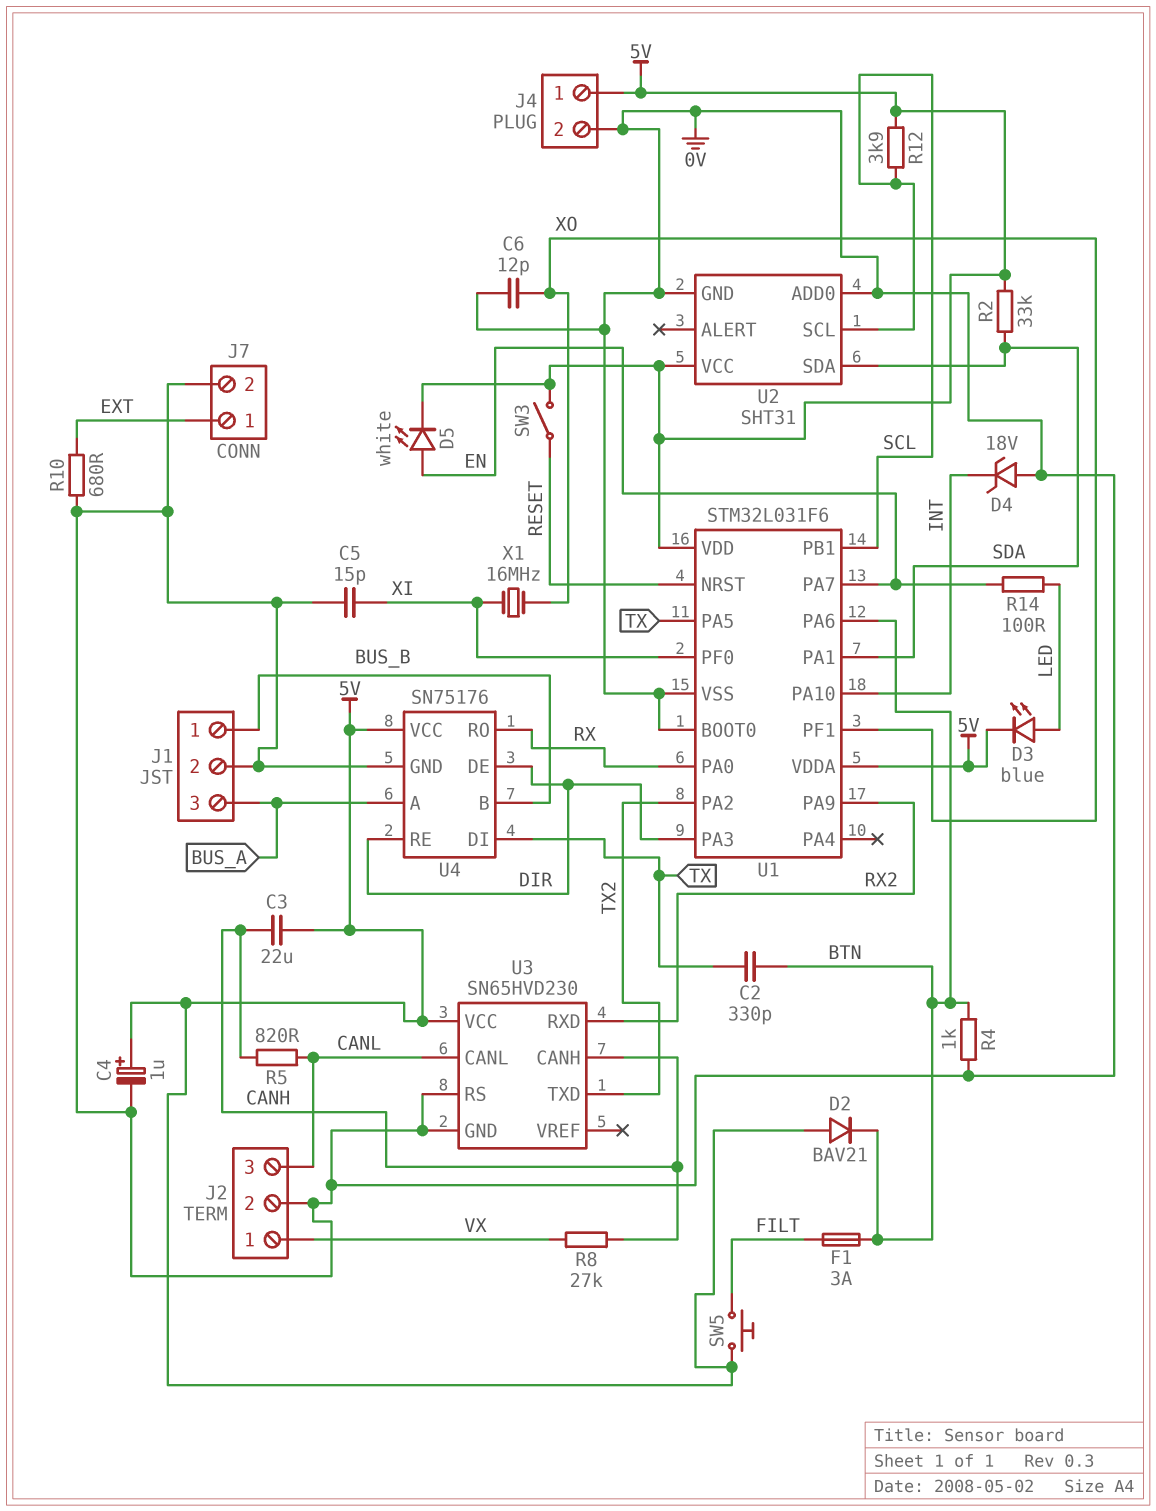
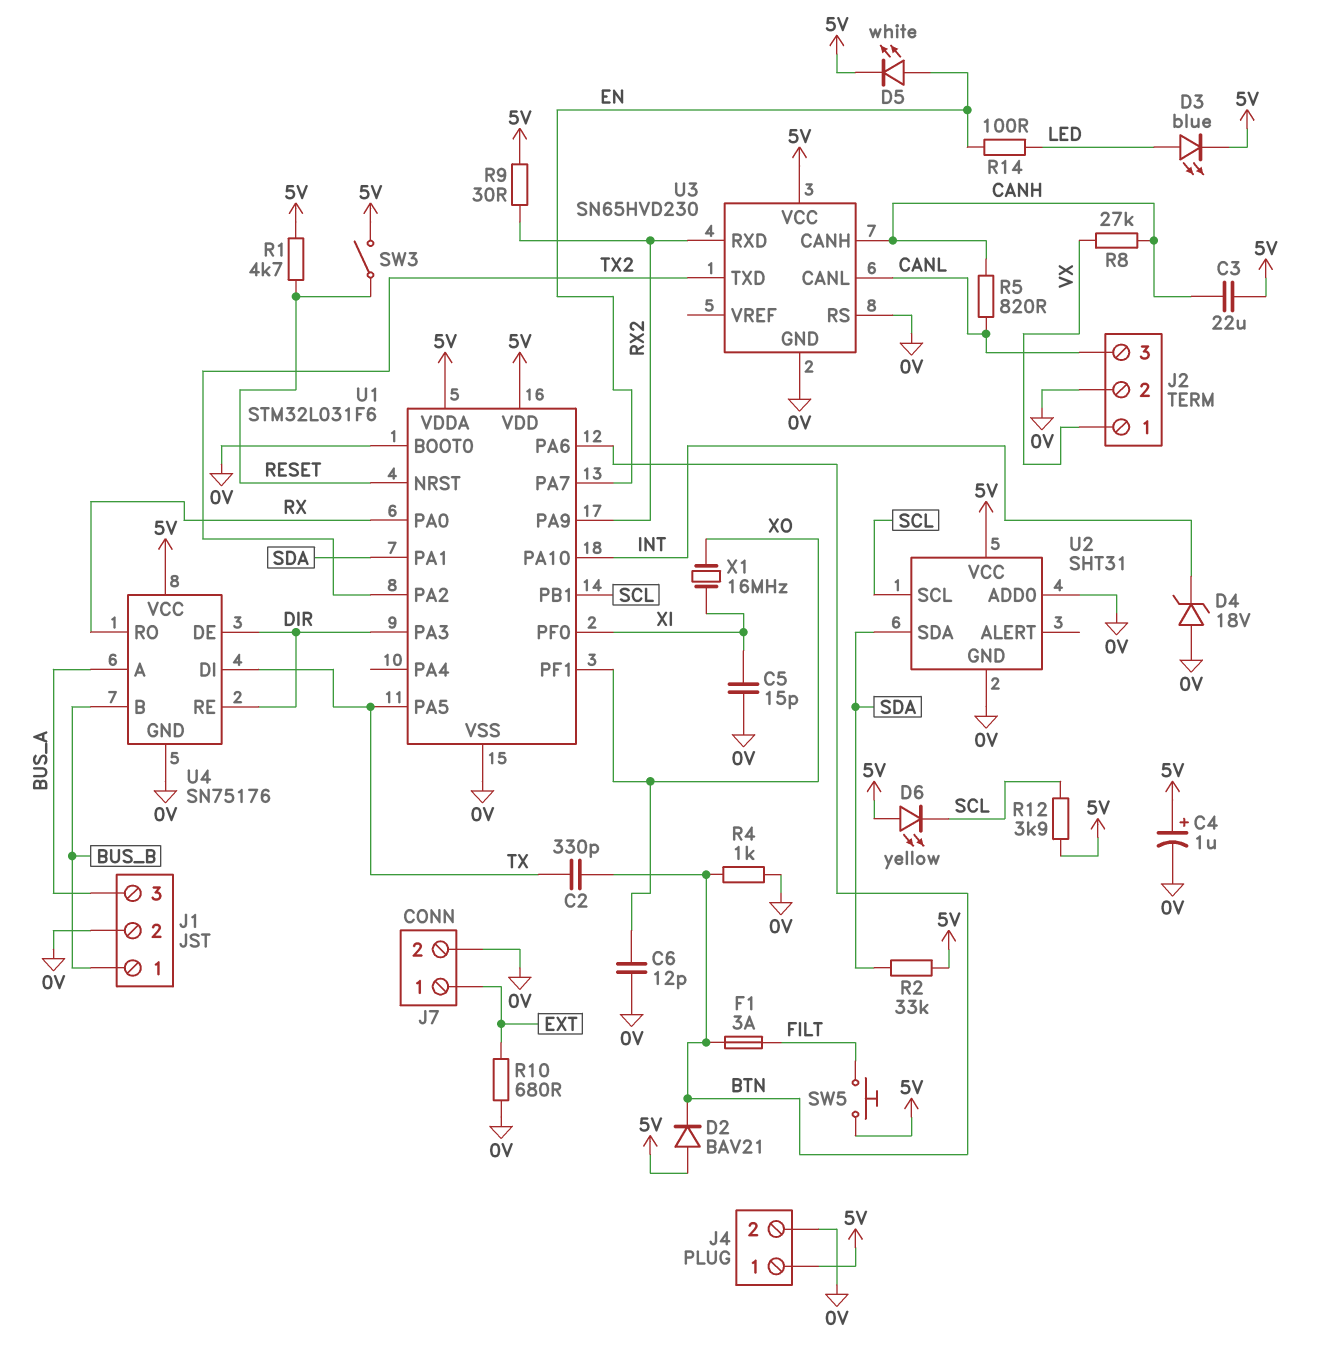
D6: none -> LED yellow (A 5V, K SCL)
R1: none -> 4.7k (5V, RESET)
R9: none -> 30 (5V, RX2)

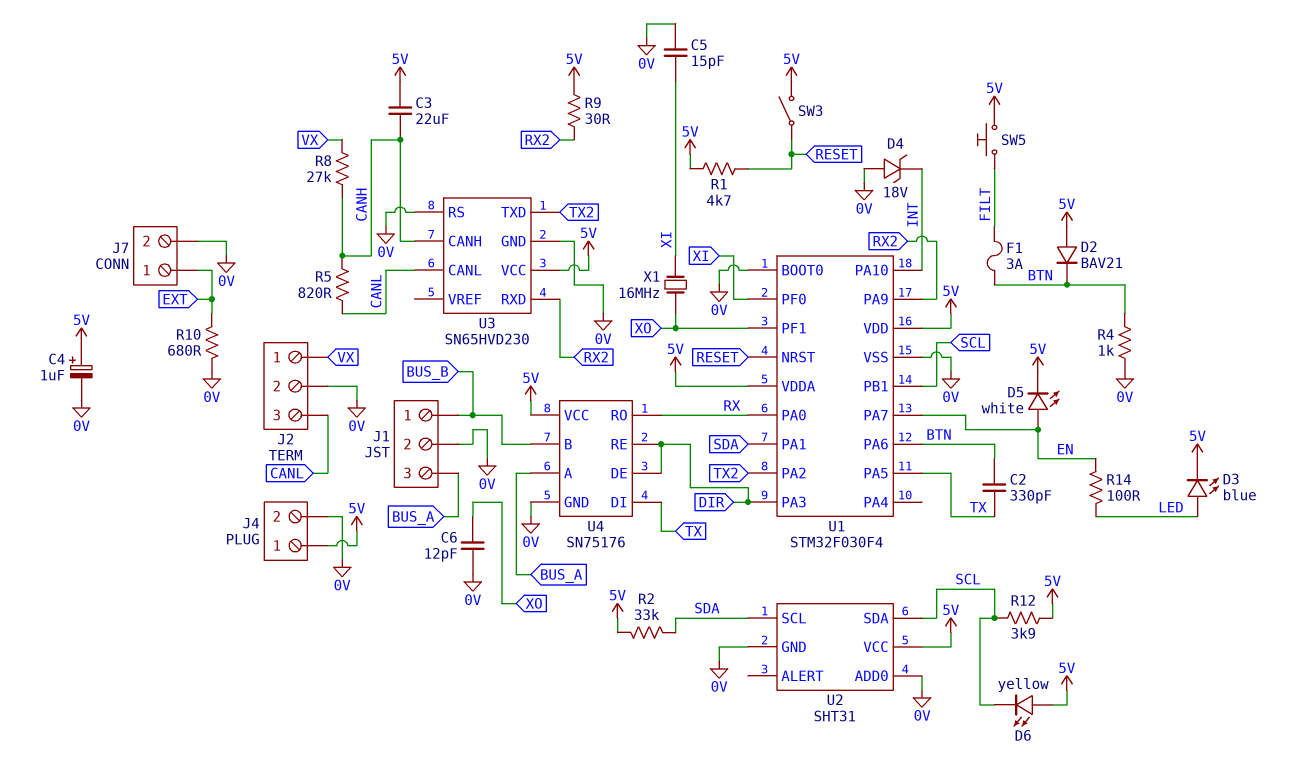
U1: STM32L031F6 -> STM32F030F4
U2 pin SCL: SCL -> SDA
U2 pin SDA: SDA -> SCL

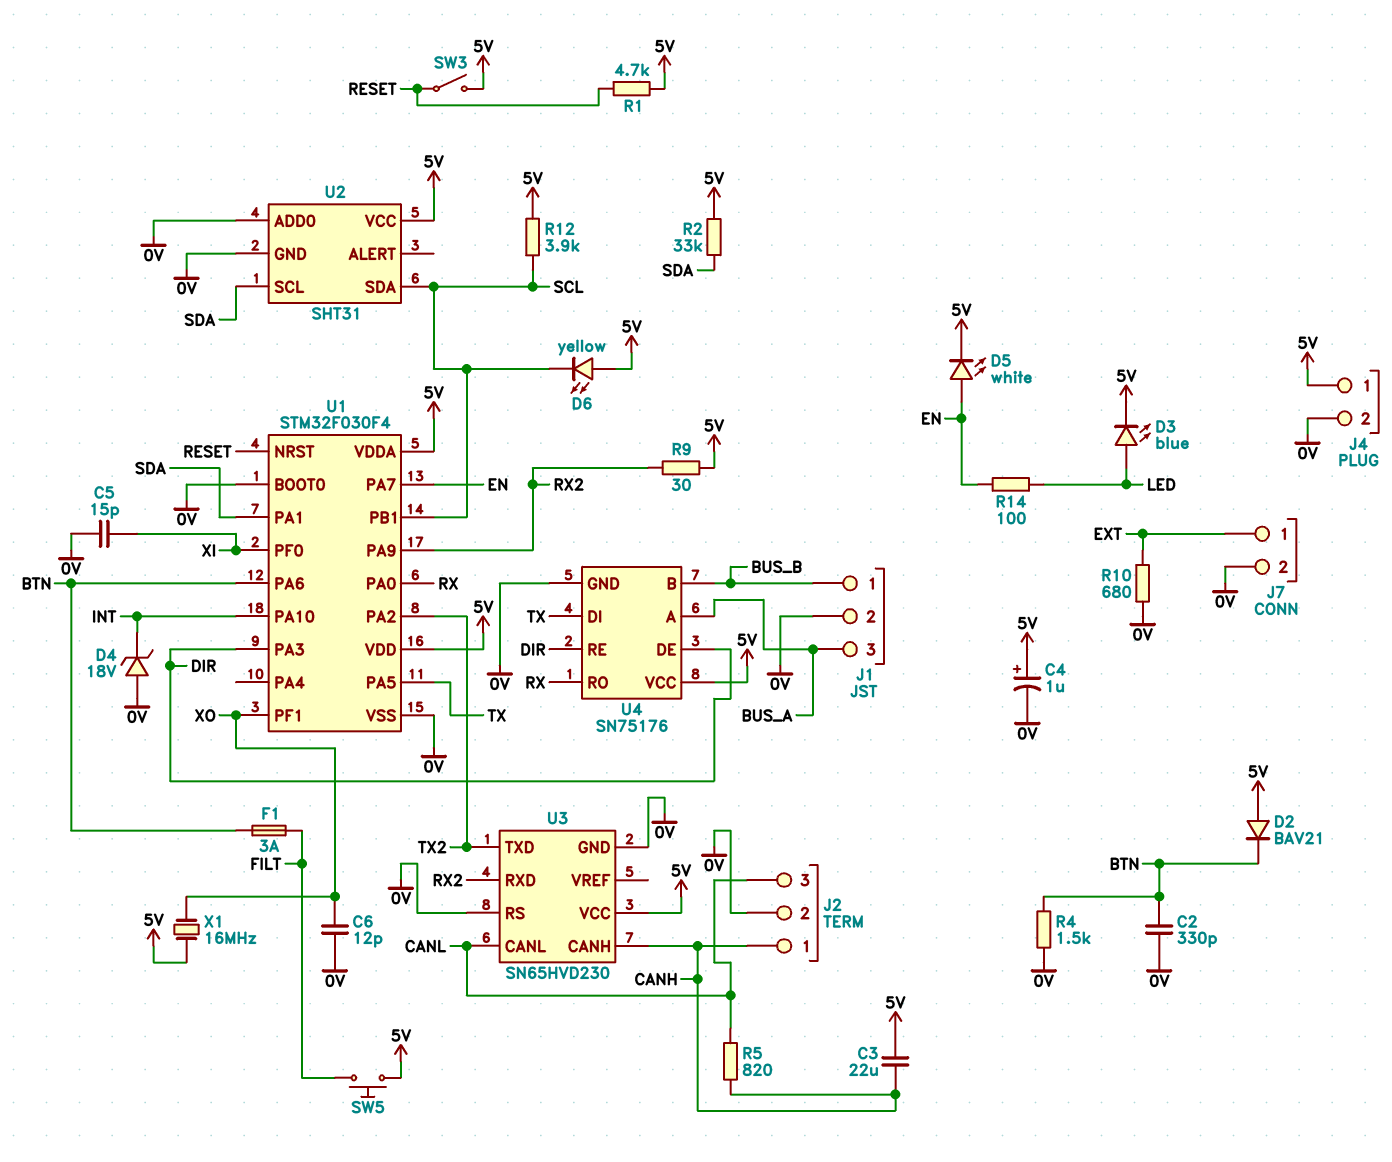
C2: 330pF (BTN, TX) -> 330pF (0V, BTN)
J2 pin 1: VX -> CANH
R4: 1k (0V, BTN) -> 1.5k (0V, BTN)
R8: 27k (CANH, VX) -> none
X1: 16MHz (XI, XO) -> 16MHz (5V, XO)

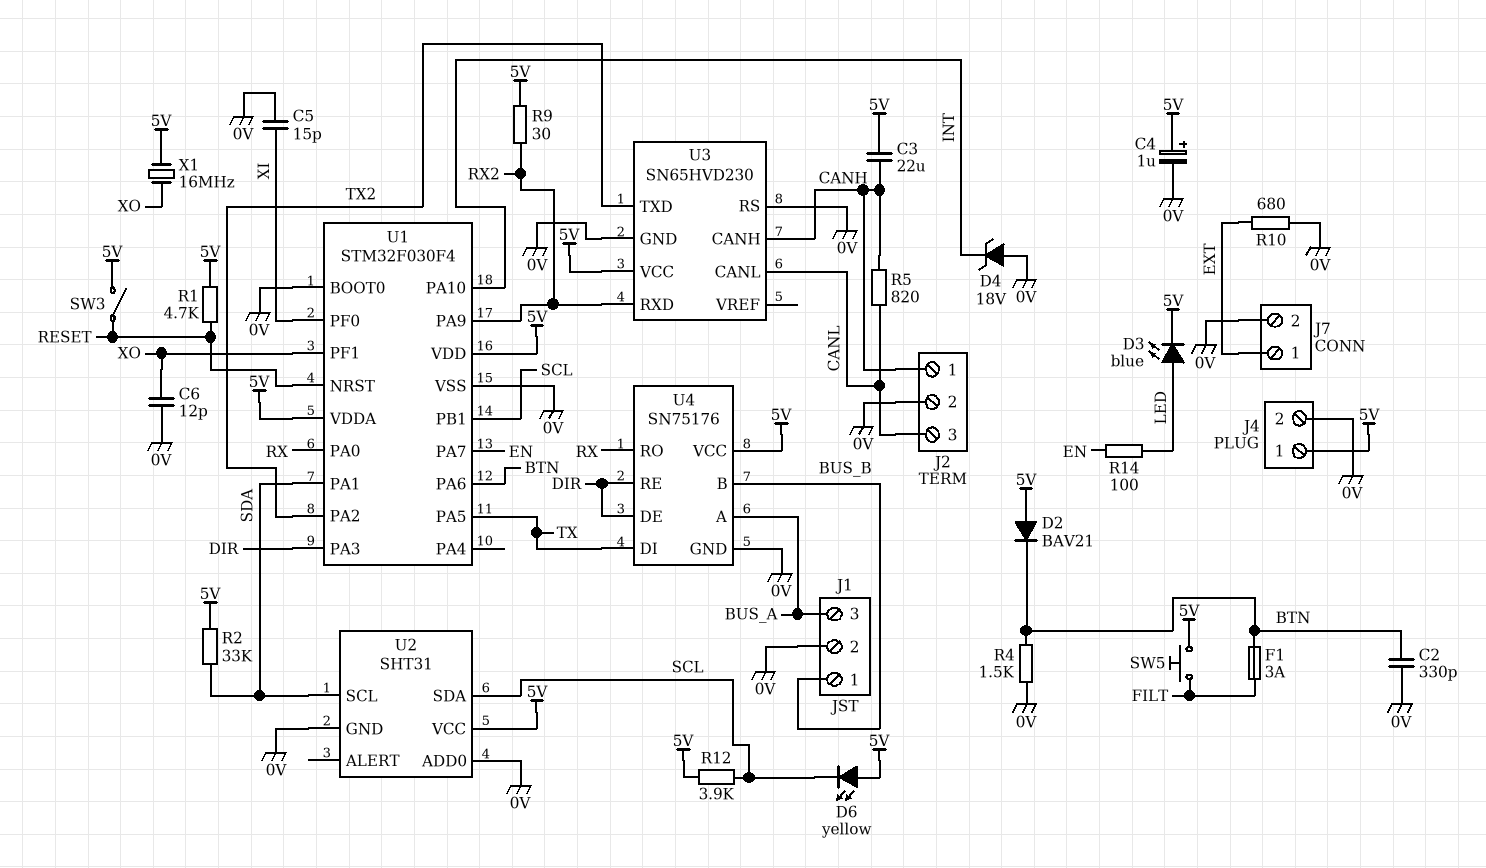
D5: LED white (A EN, K 5V) -> none

